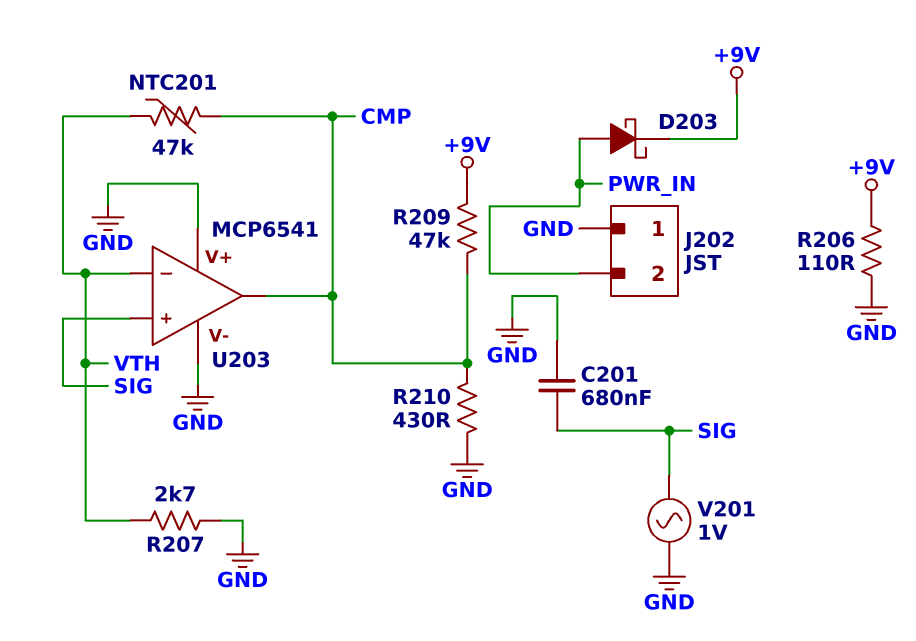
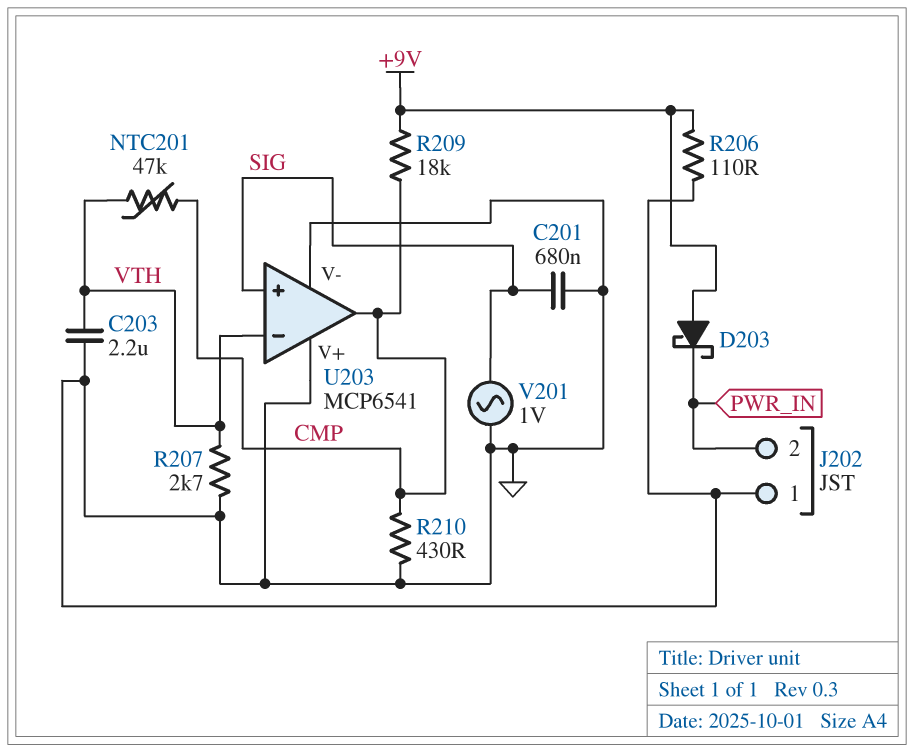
C203: none -> 2.2uF (GND, VTH)
D203: schottky (A PWR_IN, K +9V) -> schottky (A +9V, K PWR_IN)
R209: 47k (+9V, CMP) -> 18k (+9V, CMP)

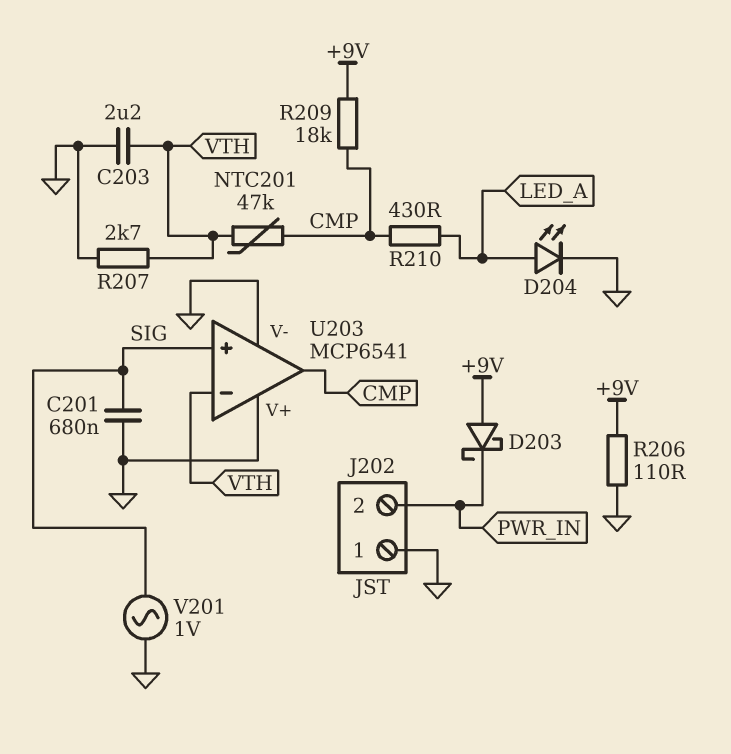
D204: none -> LED (A LED_A, K GND)
R210: 430 (CMP, GND) -> 430 (CMP, LED_A)

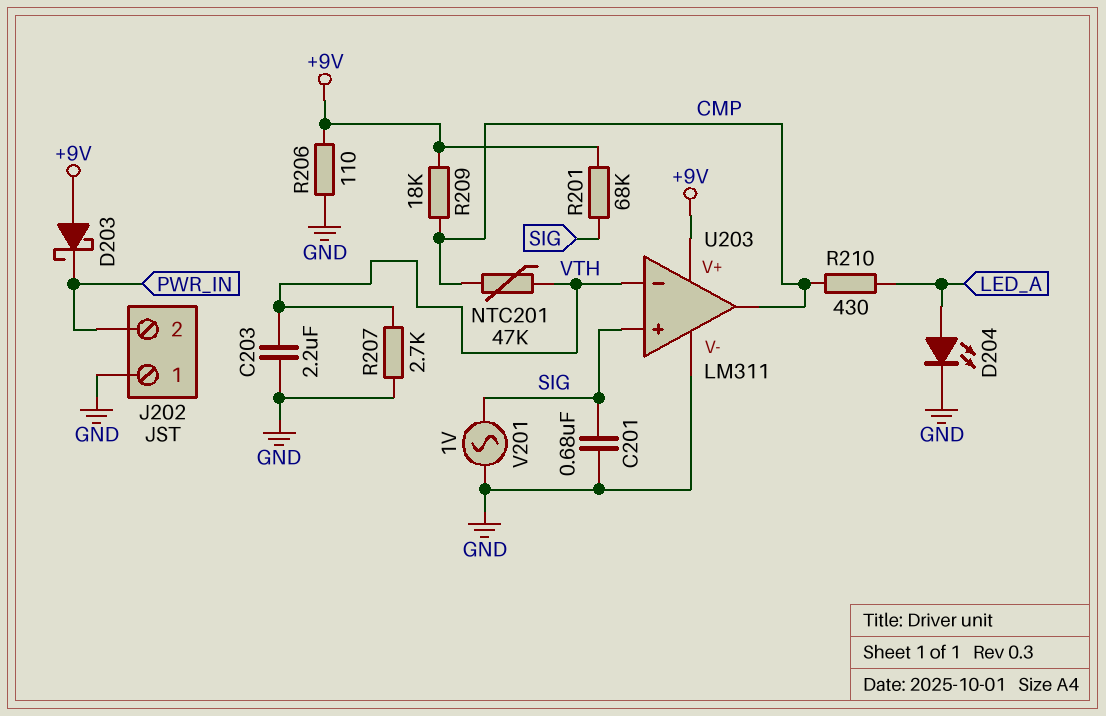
R201: none -> 68k (+9V, SIG)
U203: MCP6541 -> LM311
U203 pin V+: GND -> +9V

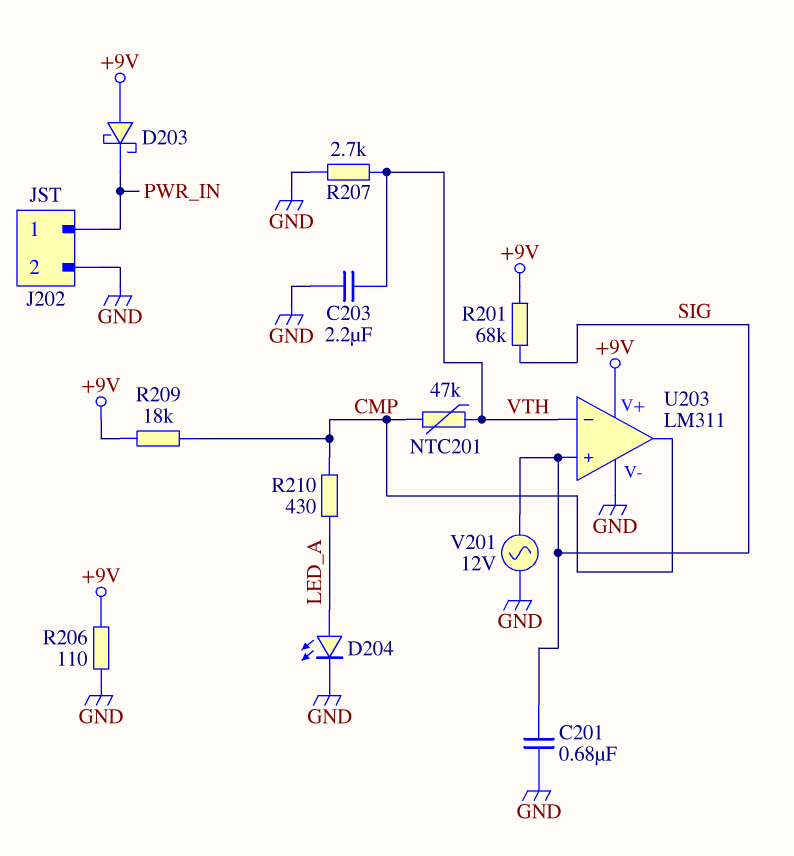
J202 pin 1: GND -> PWR_IN
J202 pin 2: PWR_IN -> GND
V201: AC 1V (GND, SIG) -> AC 12V (GND, SIG)

